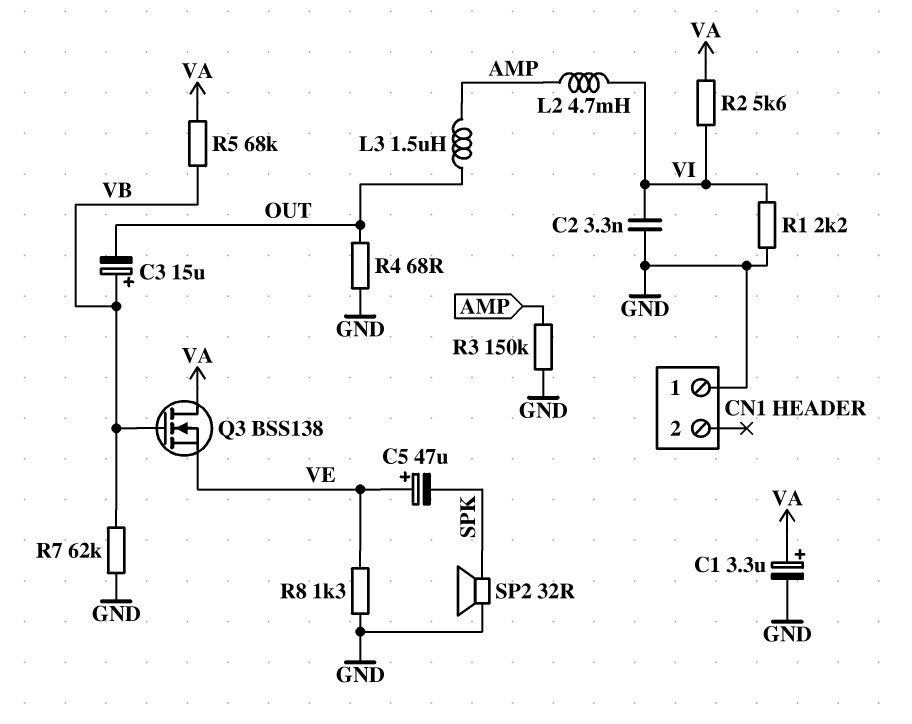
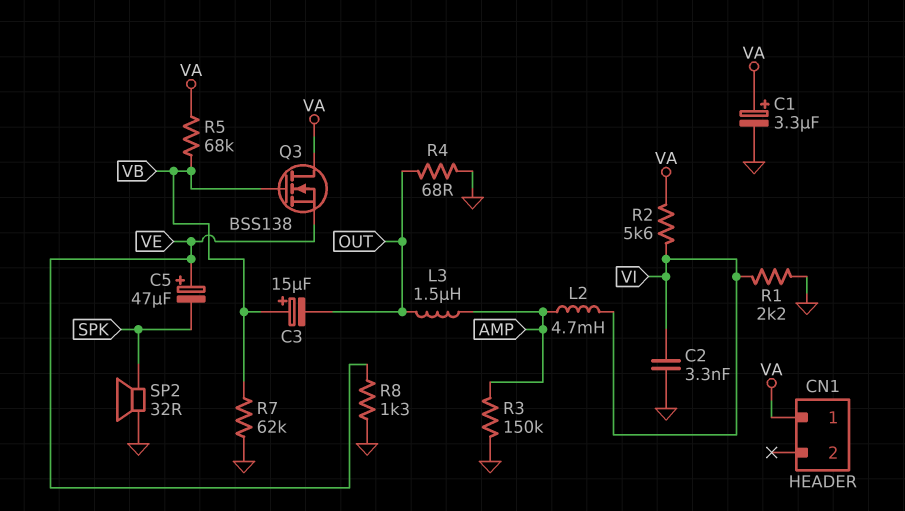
CN1 pin 1: GND -> VA

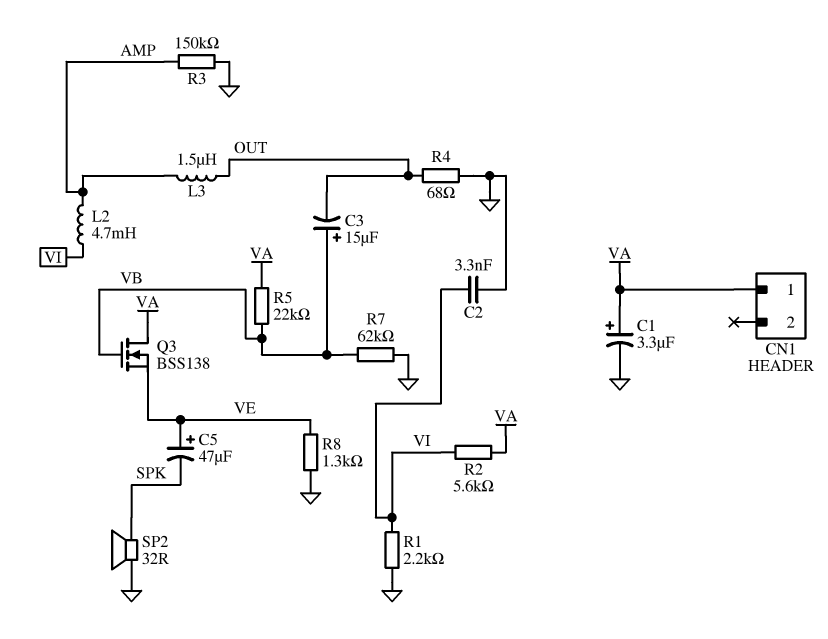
R5: 68k (VA, VB) -> 22k (VA, VB)

